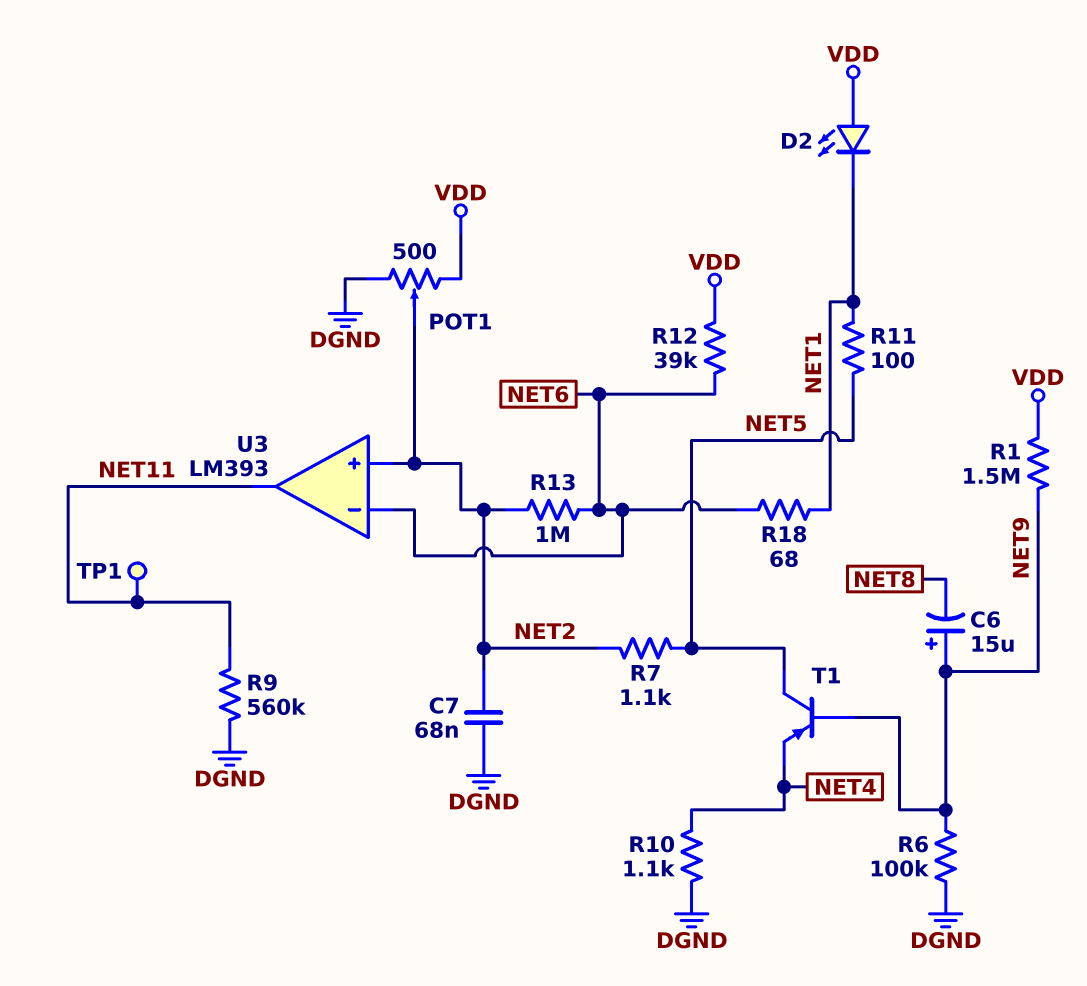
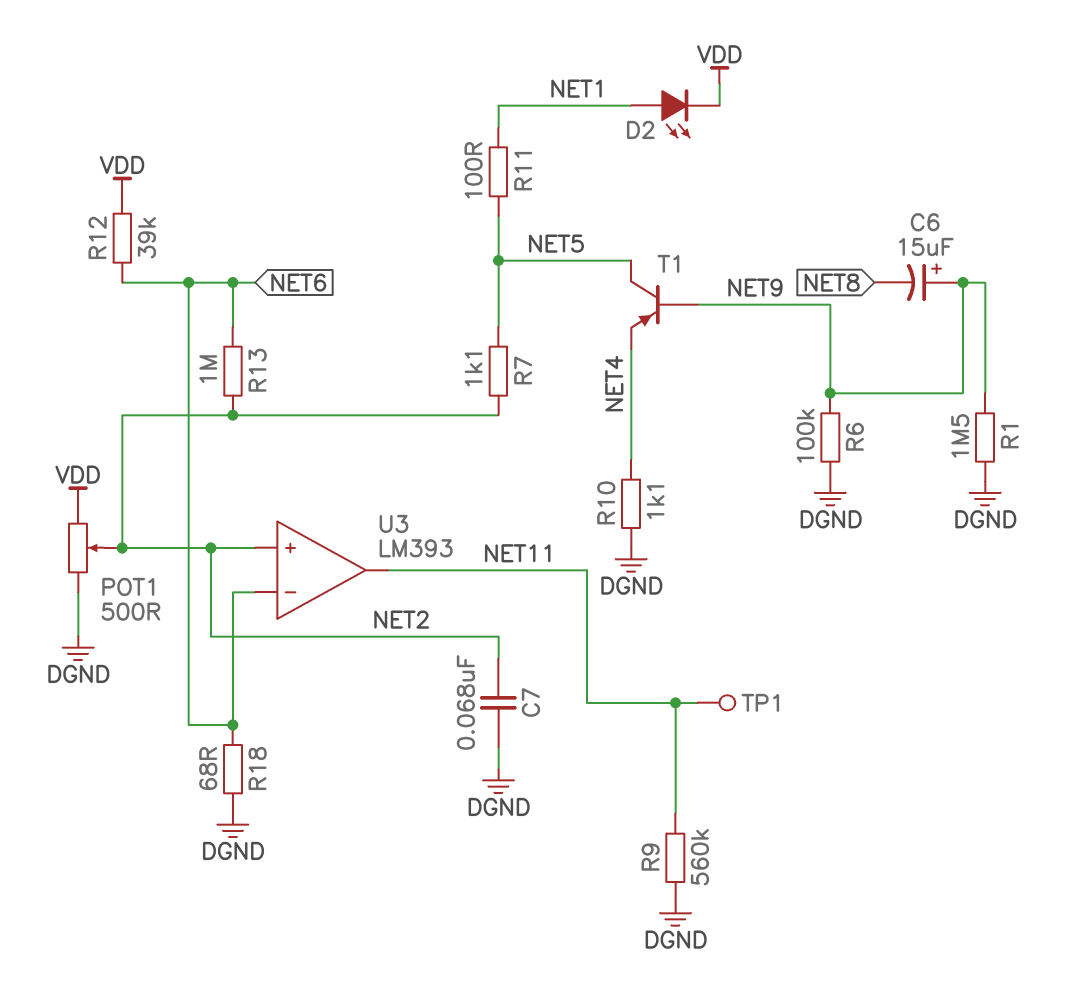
D2: LED (A VDD, K NET1) -> LED (A NET1, K VDD)
R1: 1.5M (NET9, VDD) -> 1.5M (DGND, NET9)
R18: 68 (NET1, NET6) -> 68 (DGND, NET6)

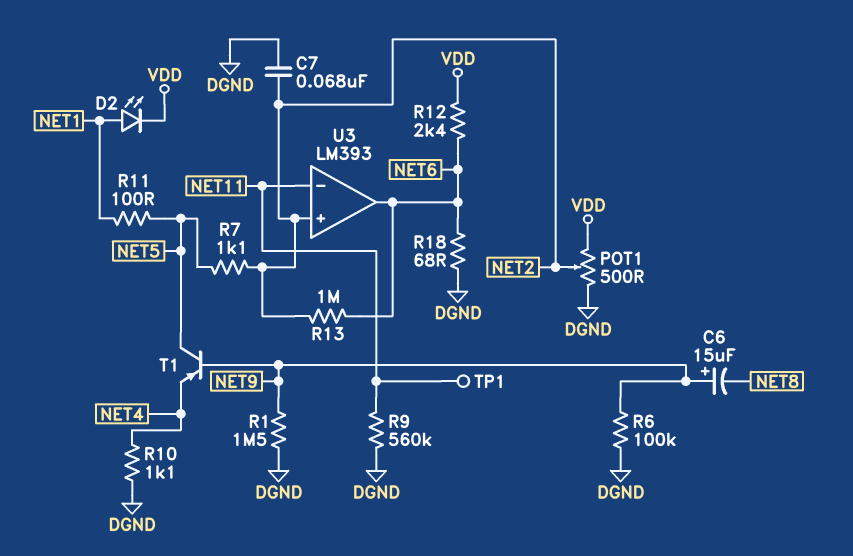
R12: 39k (NET6, VDD) -> 2.4k (NET6, VDD)
U3 pin in-: NET6 -> NET11
U3 pin out: NET11 -> NET6

